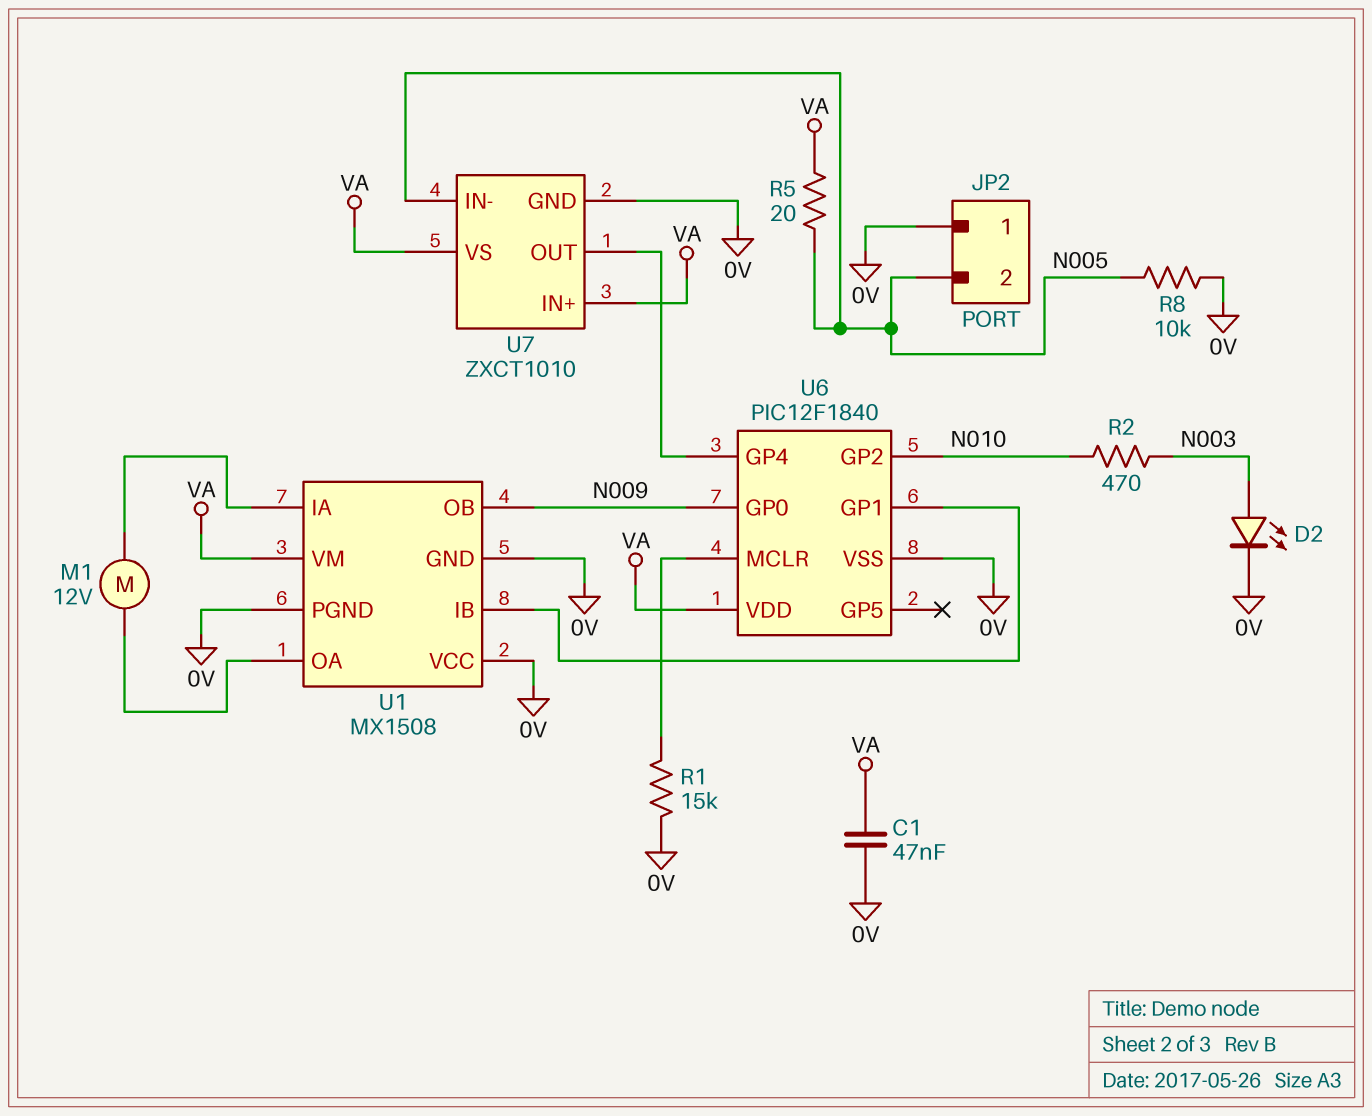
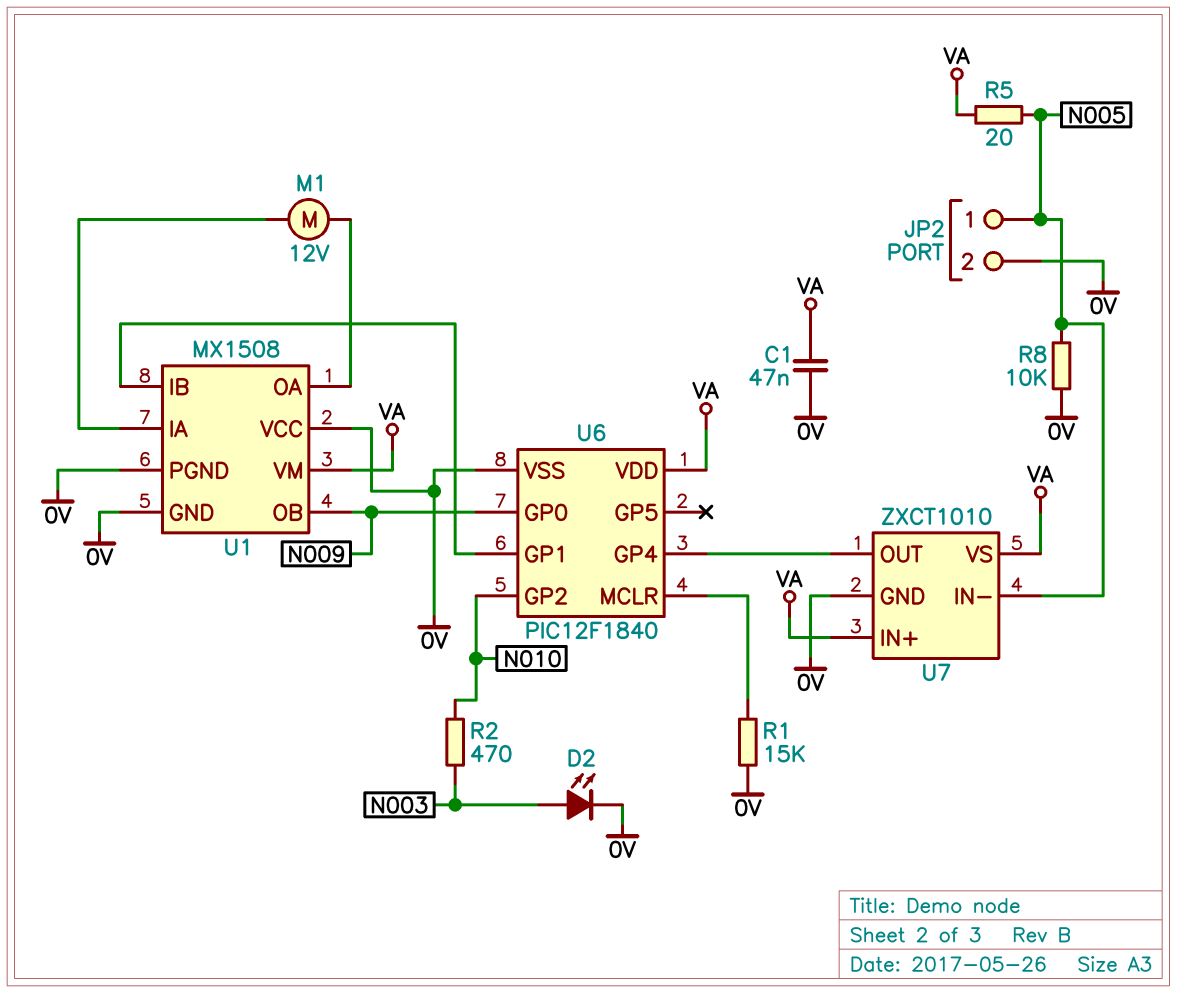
JP2 pin 1: 0V -> N005
JP2 pin 2: N005 -> 0V

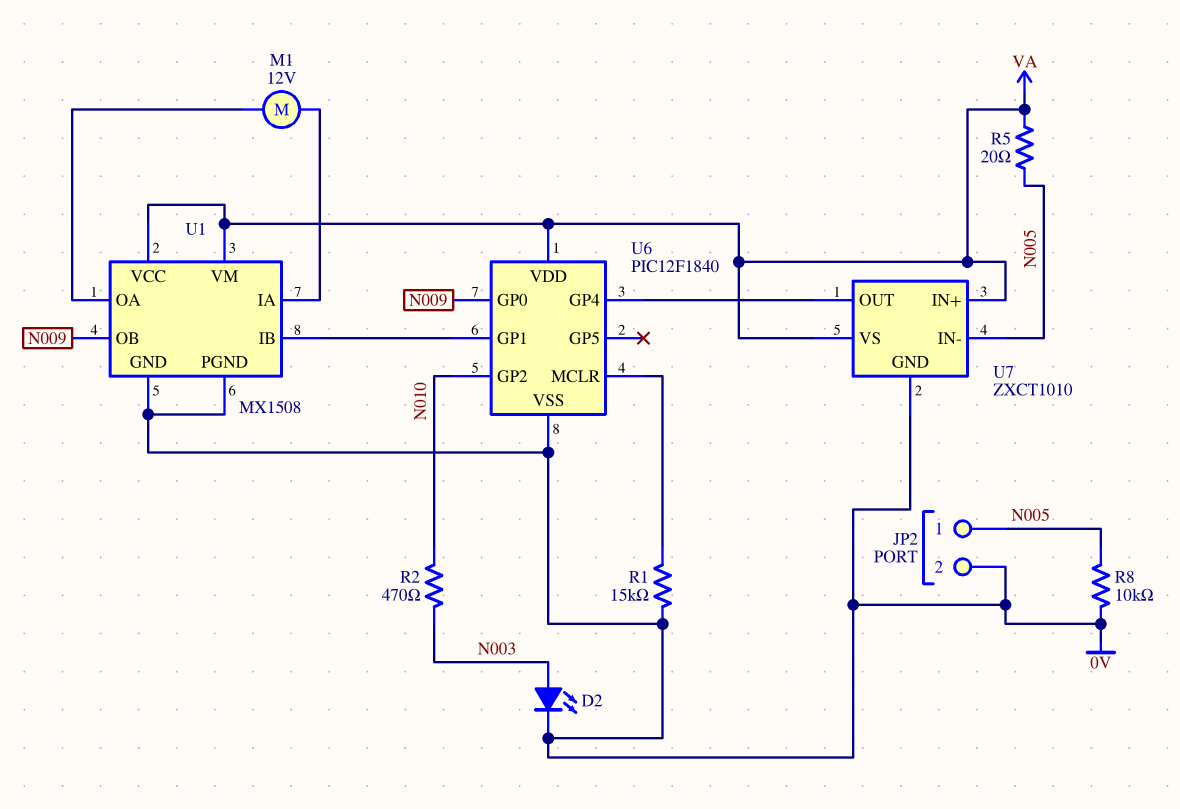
C1: 47nF (0V, VA) -> none
U1 pin VCC: 0V -> VA

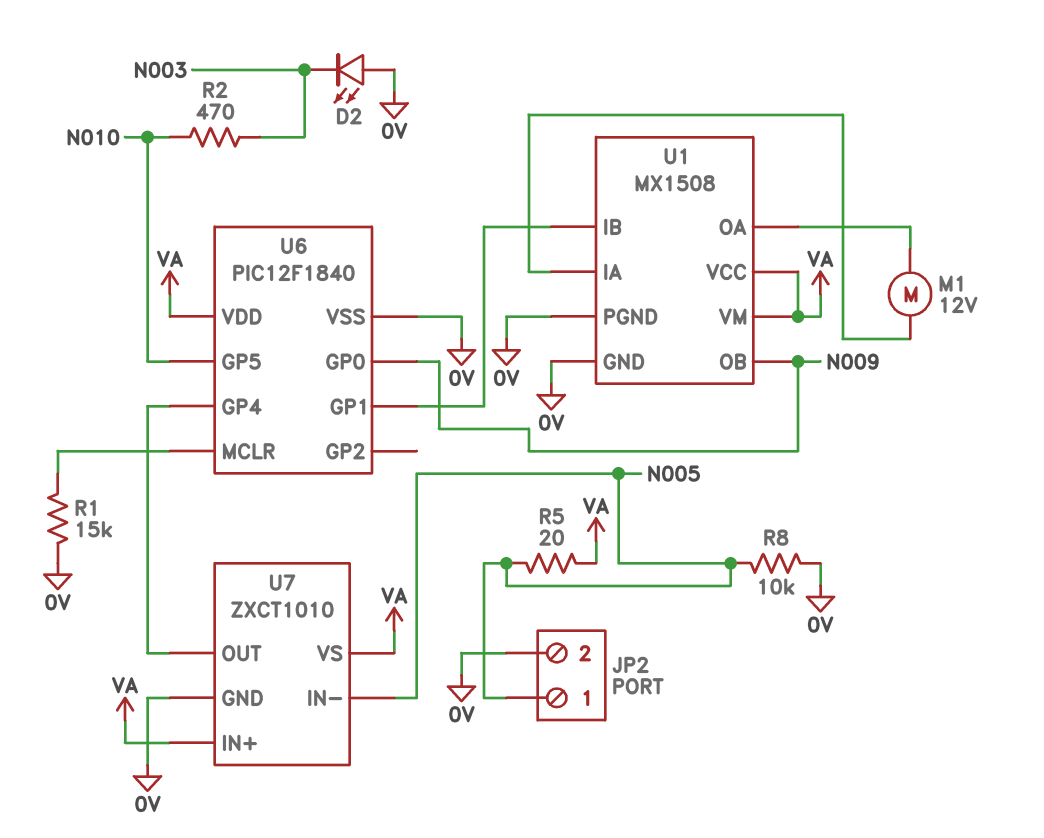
D2: LED (A N003, K 0V) -> LED (A 0V, K N003)
U6 pin GP2: N010 -> none
U6 pin GP5: none -> N010

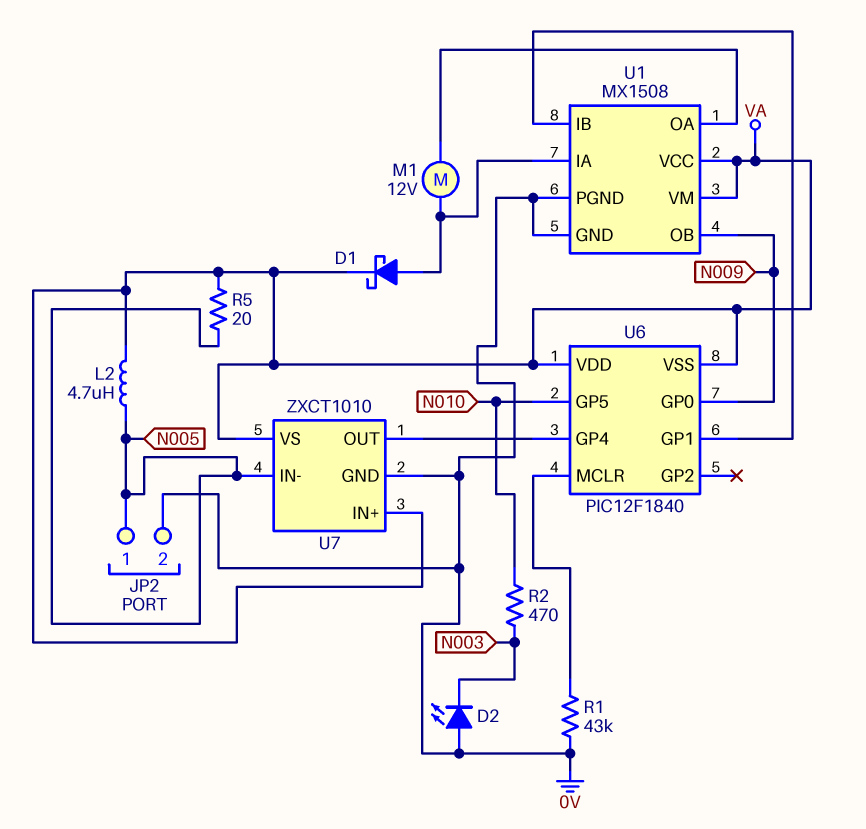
D1: none -> schottky (A U1/IA, K VA)
L2: none -> 4.7uH (N005, VA)
R1: 15k (0V, U6/MCLR) -> 43k (0V, U6/MCLR)
R8: 10k (0V, N005) -> none
U6 pin VSS: 0V -> VA

